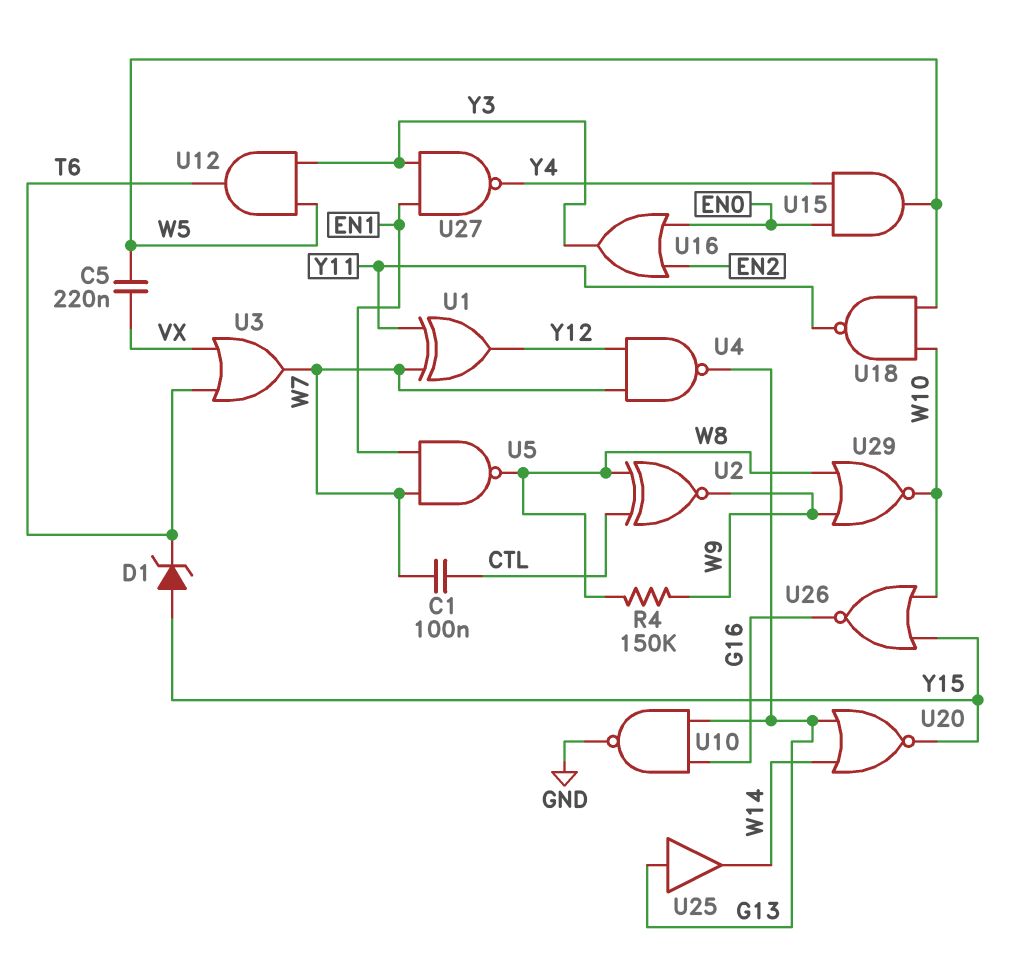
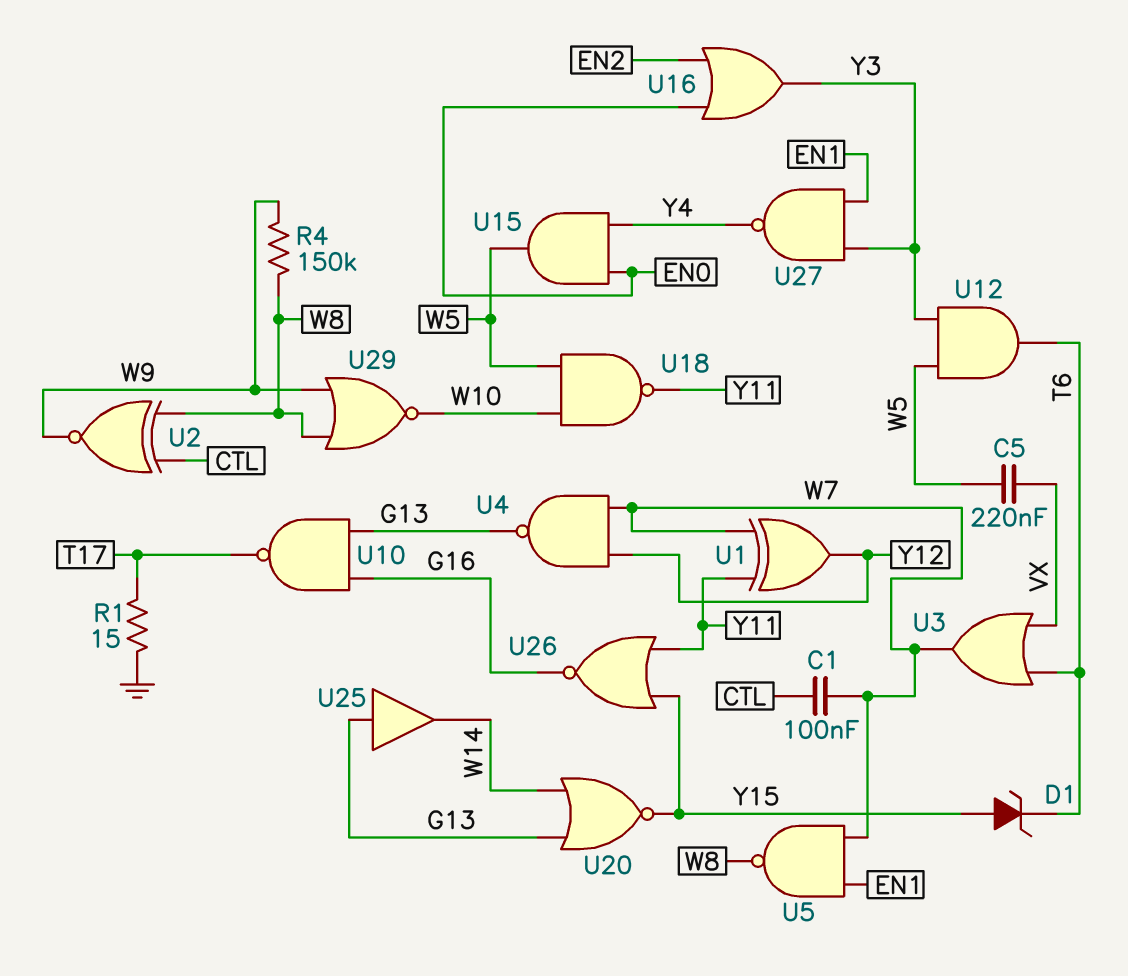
R1: none -> 15 (GND, T17)
U10: NAND (in G13, in G16, out GND) -> NAND (in G13, in G16, out T17)
U26: NOR (in W10, in Y15, out G16) -> NOR (in Y11, in Y15, out G16)

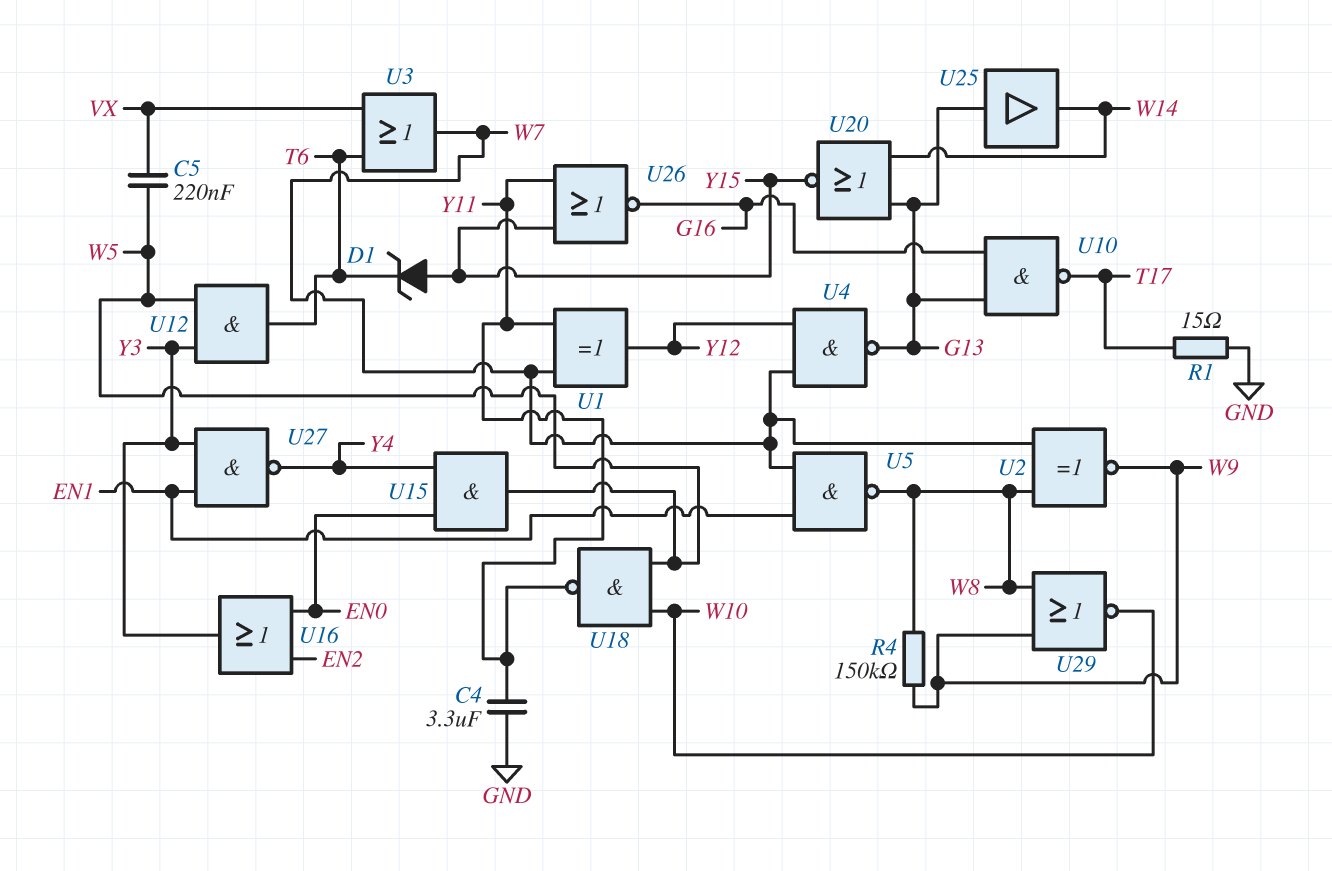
C1: 100nF (CTL, W7) -> none
C4: none -> 3.3uF (GND, Y11)
U2: XNOR (in CTL, in W8, out W9) -> XNOR (in W7, in W8, out W9)

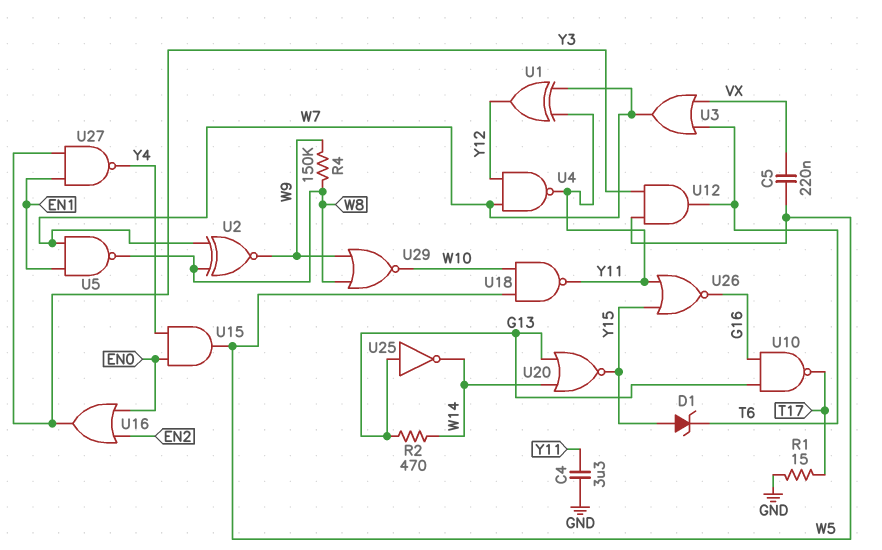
R2: none -> 470 (G13, W14)
U4: NAND (in W7, in Y12, out G13) -> NAND (in W7, in Y12, out Y11)
U25: buffer (in G13, out W14) -> NOT (in G13, out W14)

